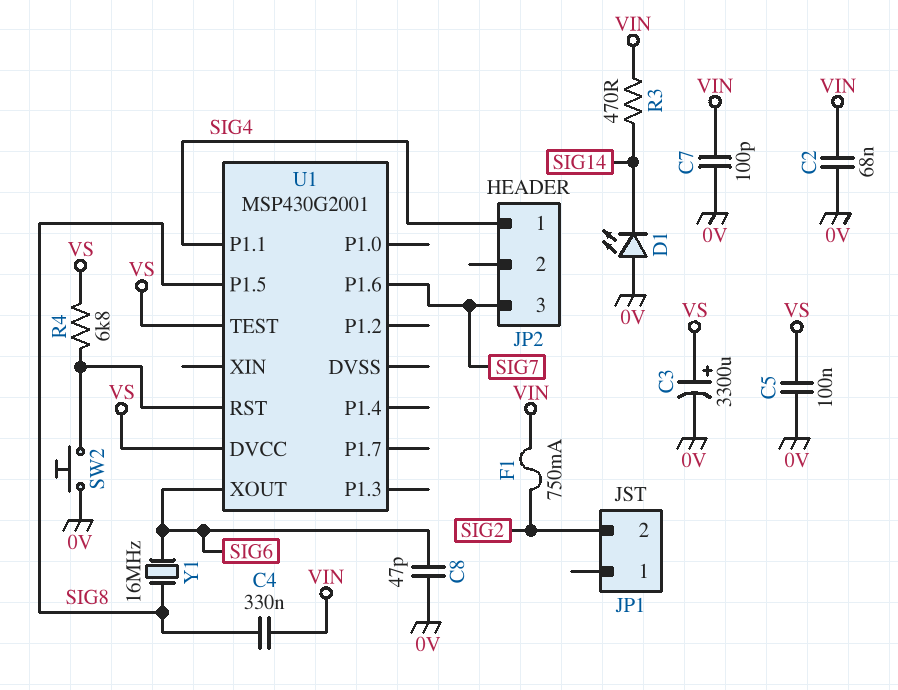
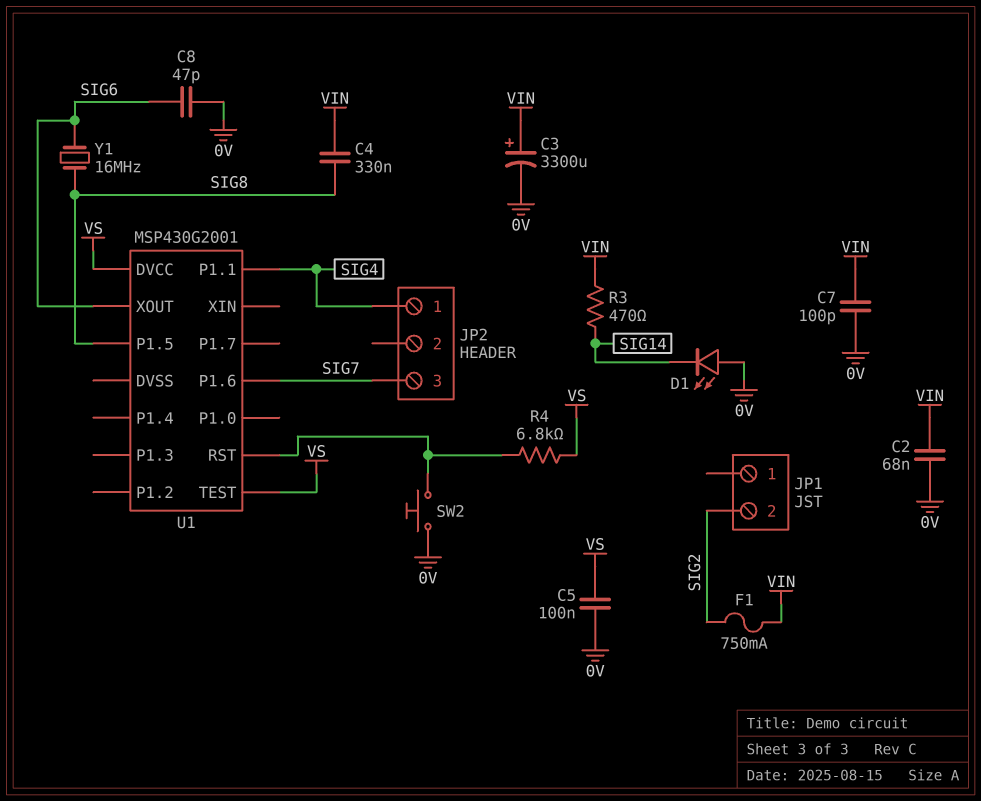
C3: 3300uF (plus VS, minus 0V) -> 3300uF (plus VIN, minus 0V)

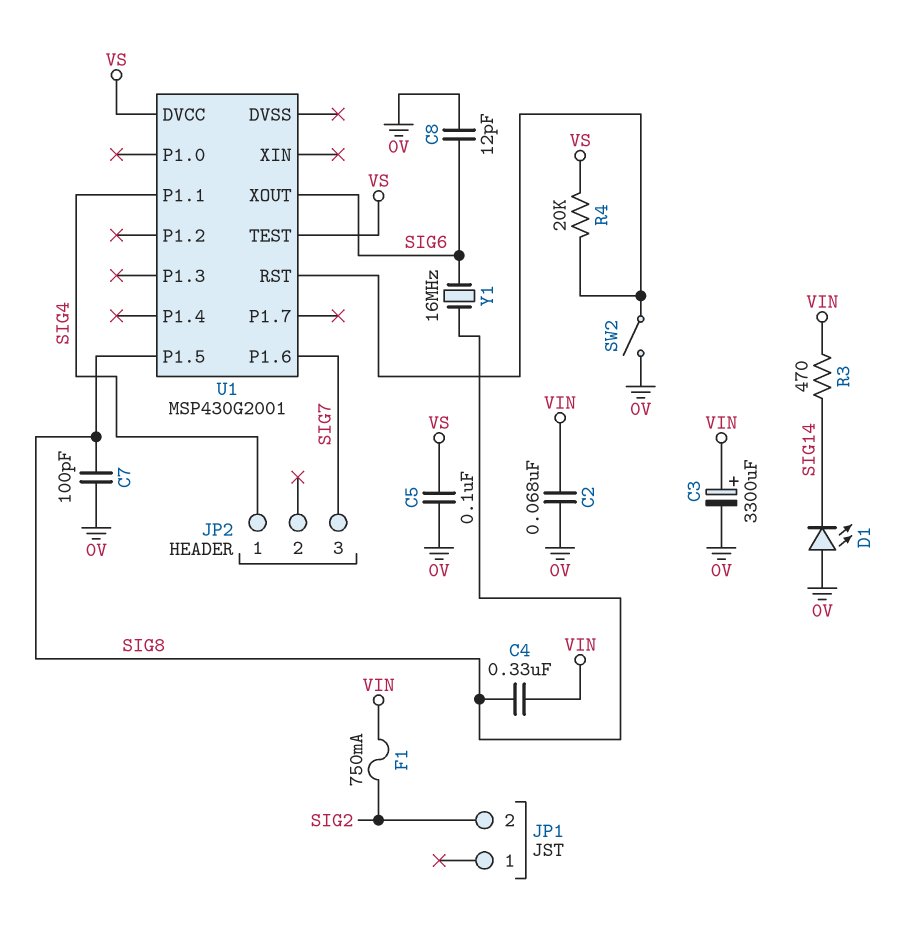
C7: 100pF (0V, VIN) -> 100pF (0V, SIG8)
C8: 47pF (0V, SIG6) -> 12pF (0V, SIG6)
R4: 6.8k (U1/RST, VS) -> 20k (U1/RST, VS)
SW2: button (0V, U1/RST) -> switch (0V, U1/RST)

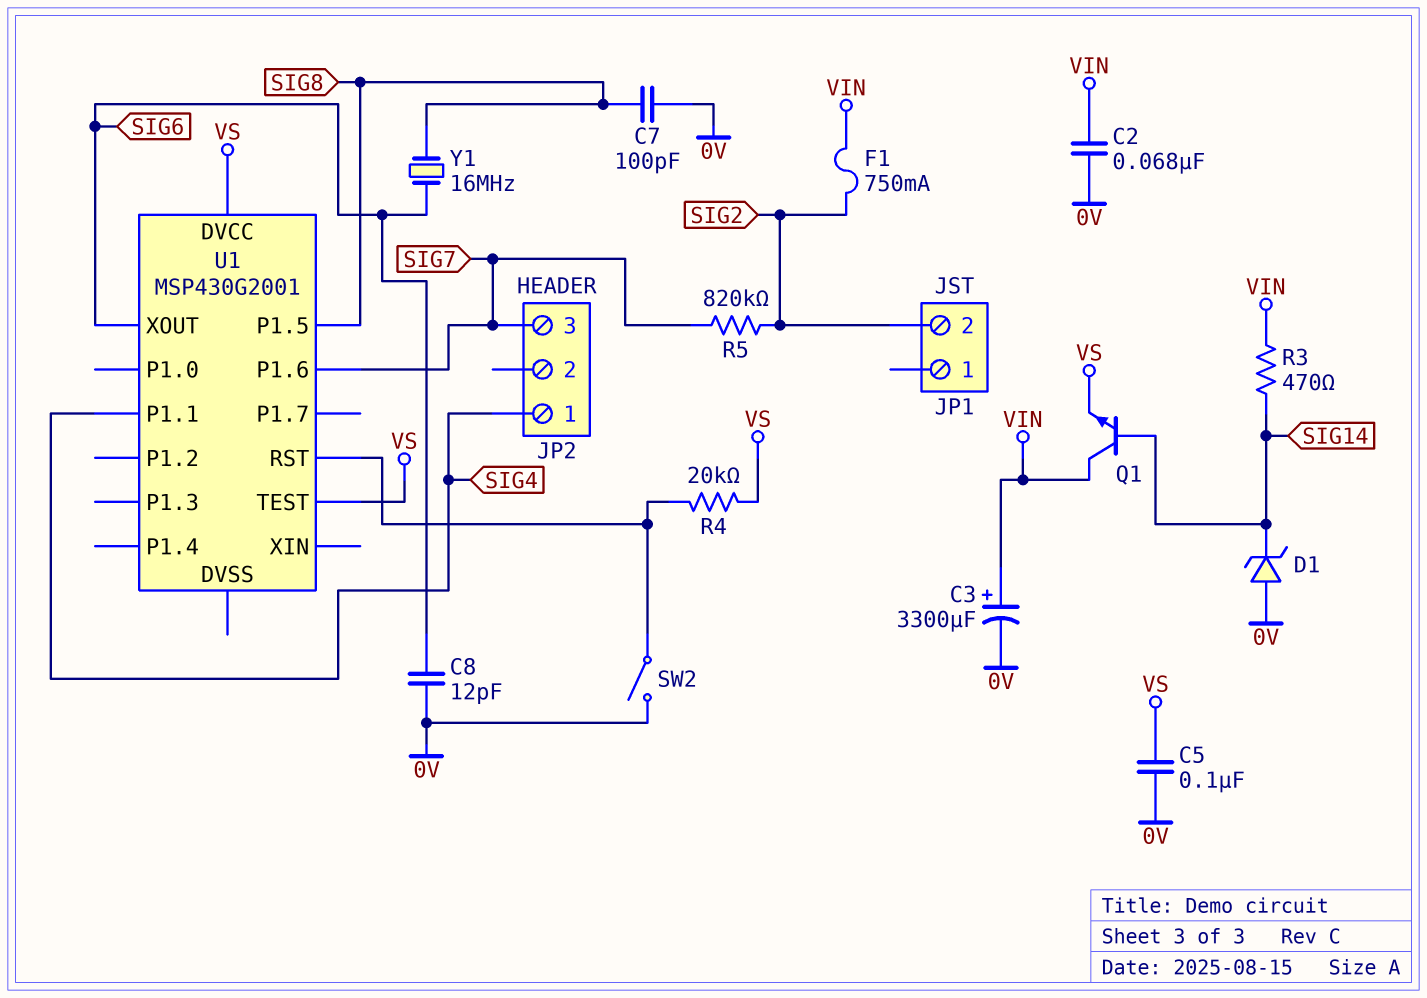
C4: 330nF (SIG8, VIN) -> none
D1: LED (A 0V, K SIG14) -> zener (A 0V, K SIG14)
Q1: none -> NPN (B SIG14, C VIN, E VS)
R5: none -> 820k (SIG2, SIG7)

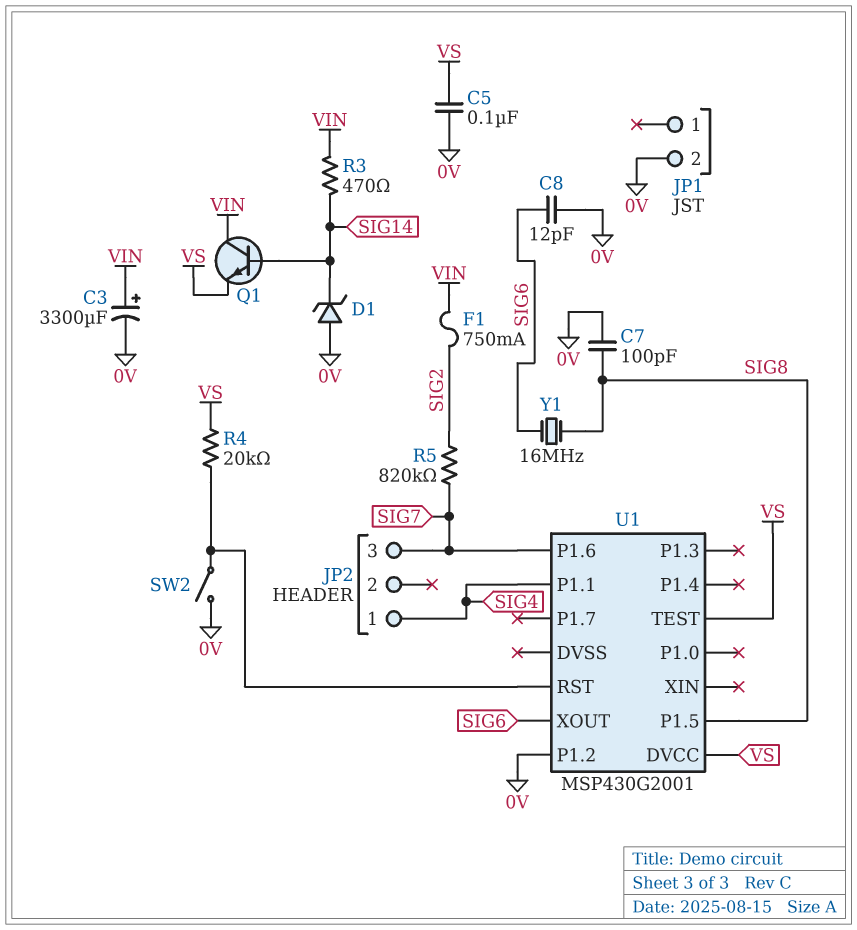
C2: 68nF (0V, VIN) -> none
JP1 pin 2: SIG2 -> 0V
U1 pin P1.2: none -> 0V

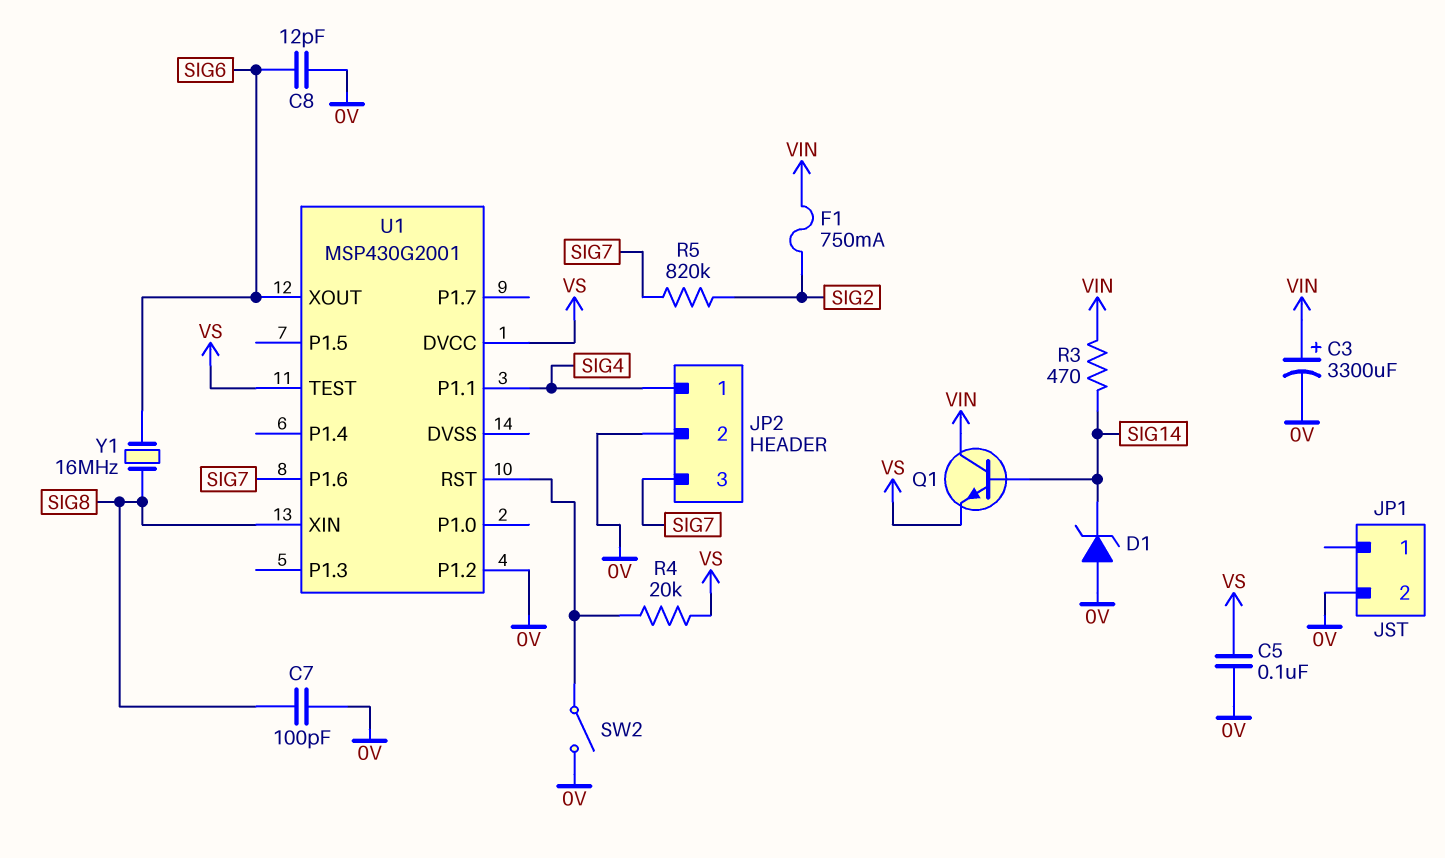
JP2 pin 2: none -> 0V
U1 pin P1.5: SIG8 -> none
U1 pin XIN: none -> SIG8

